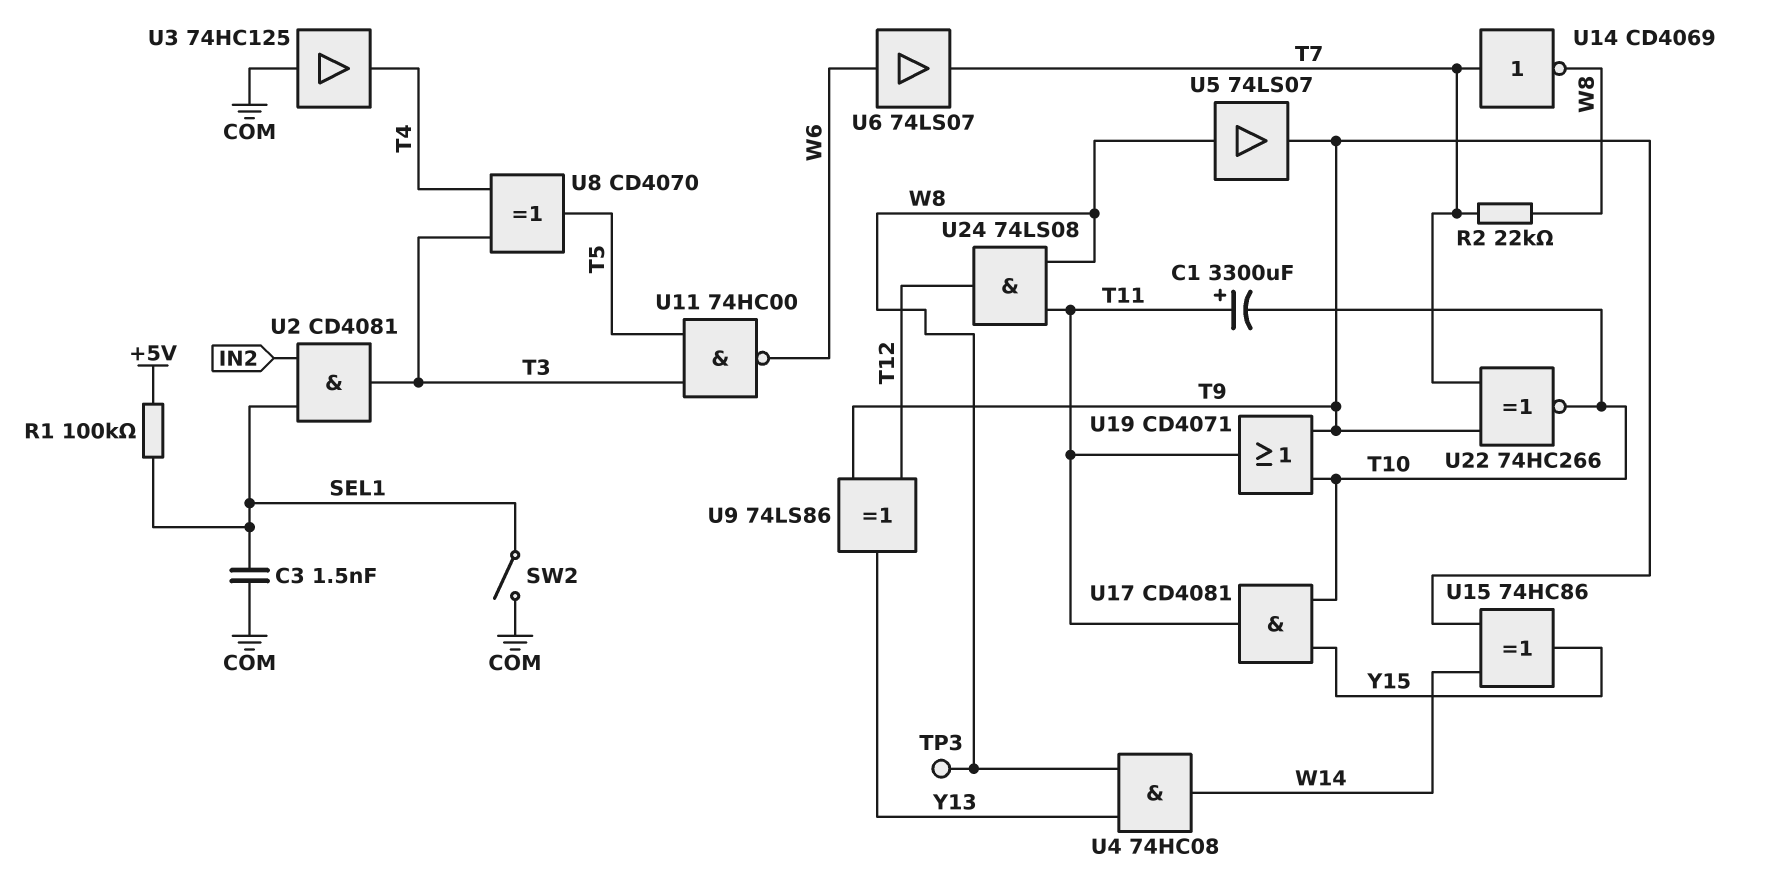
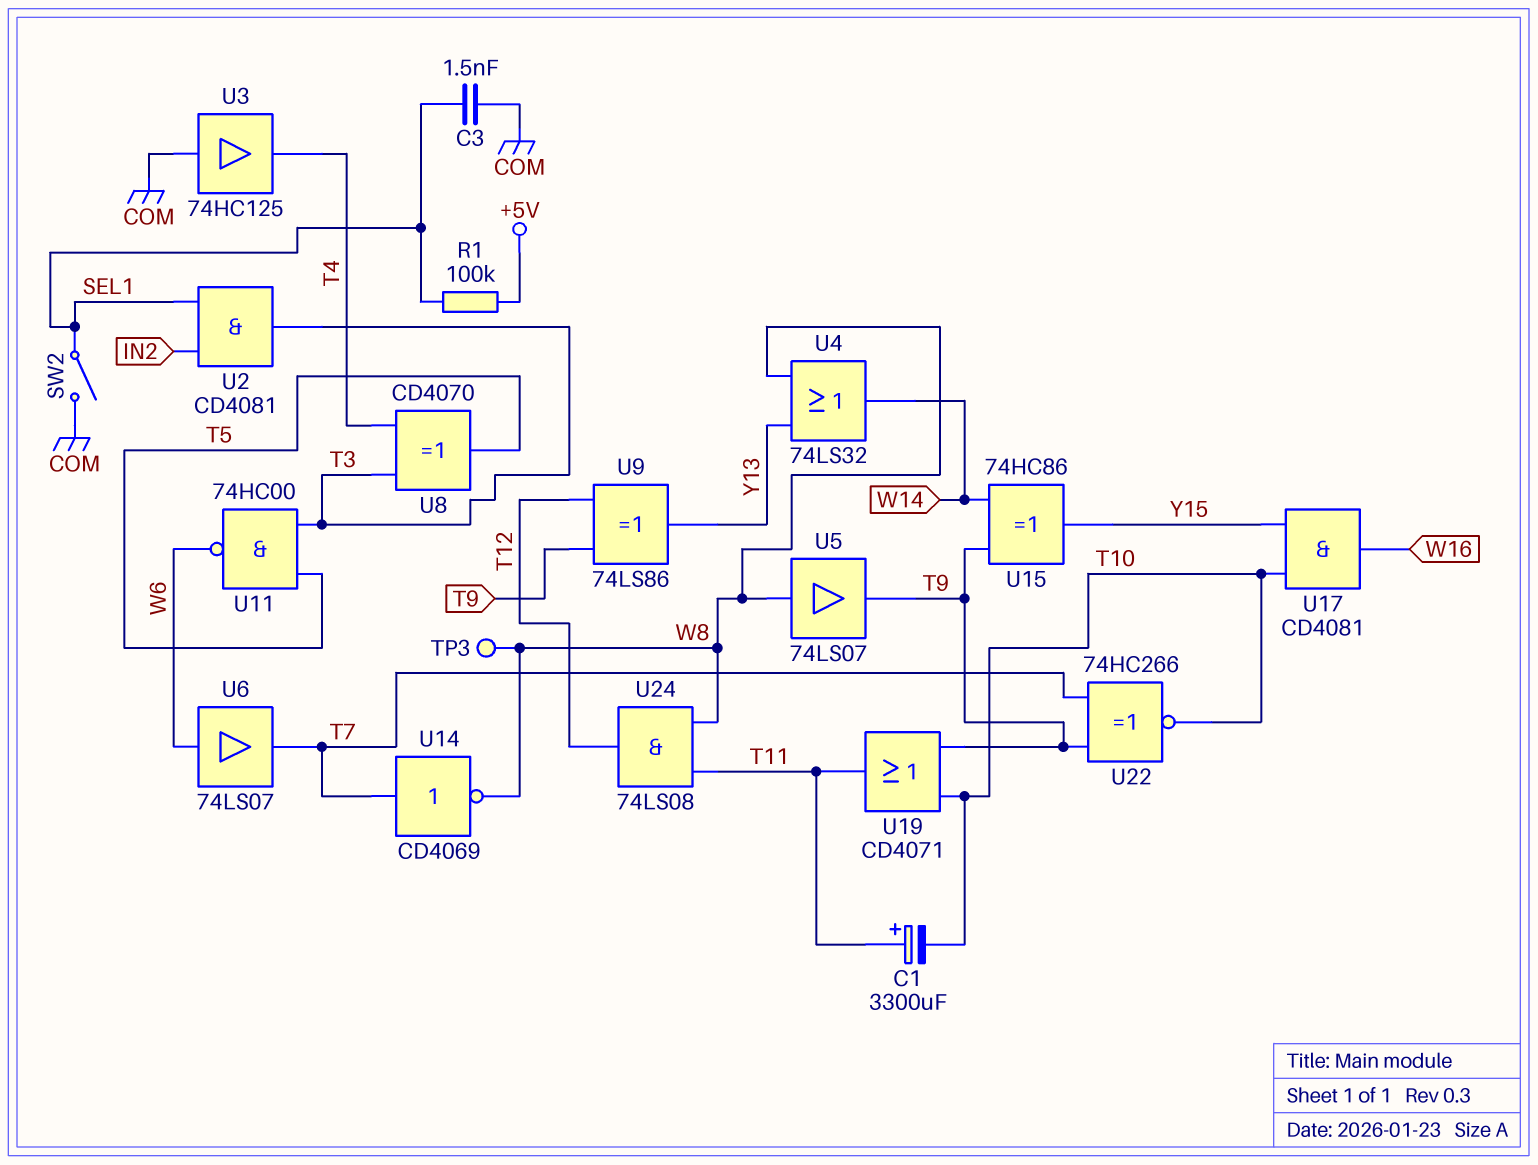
R2: 22k (T7, W8) -> none
U4: AND 74HC08 (in W8, in Y13, out W14) -> OR 74LS32 (in W8, in Y13, out W14)
U17: AND CD4081 (in T10, in Y15, out T11) -> AND CD4081 (in T10, in Y15, out W16)

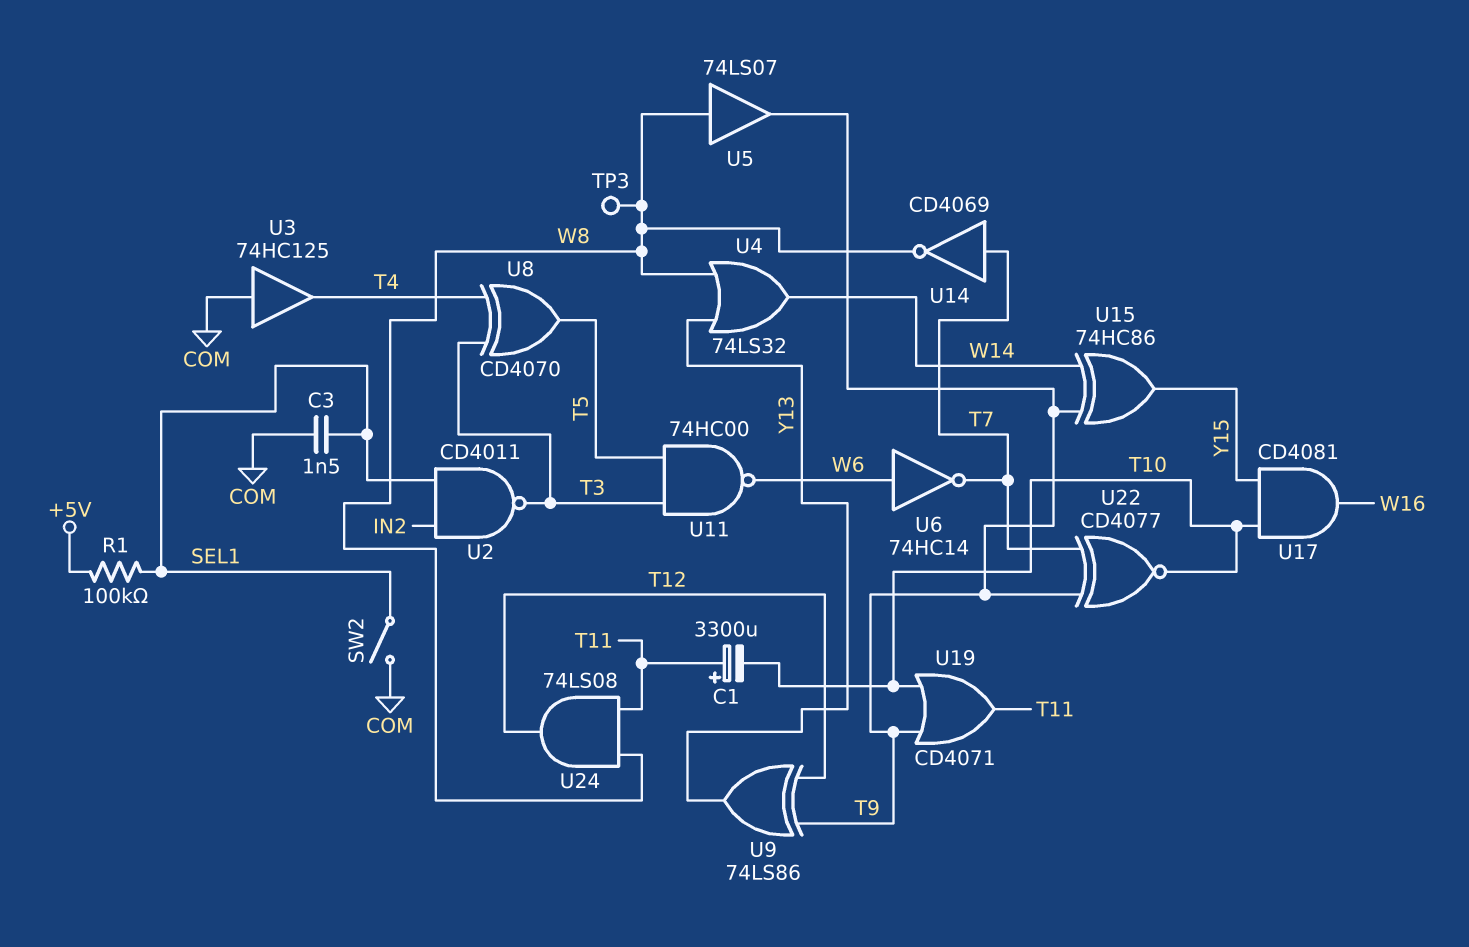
U2: AND CD4081 (in IN2, in SEL1, out T3) -> NAND CD4011 (in IN2, in SEL1, out T3)
U6: buffer 74LS07 (in W6, out T7) -> NOT 74HC14 (in W6, out T7)
U22: XNOR 74HC266 (in T7, in T9, out T10) -> XNOR CD4077 (in T7, in T9, out T10)

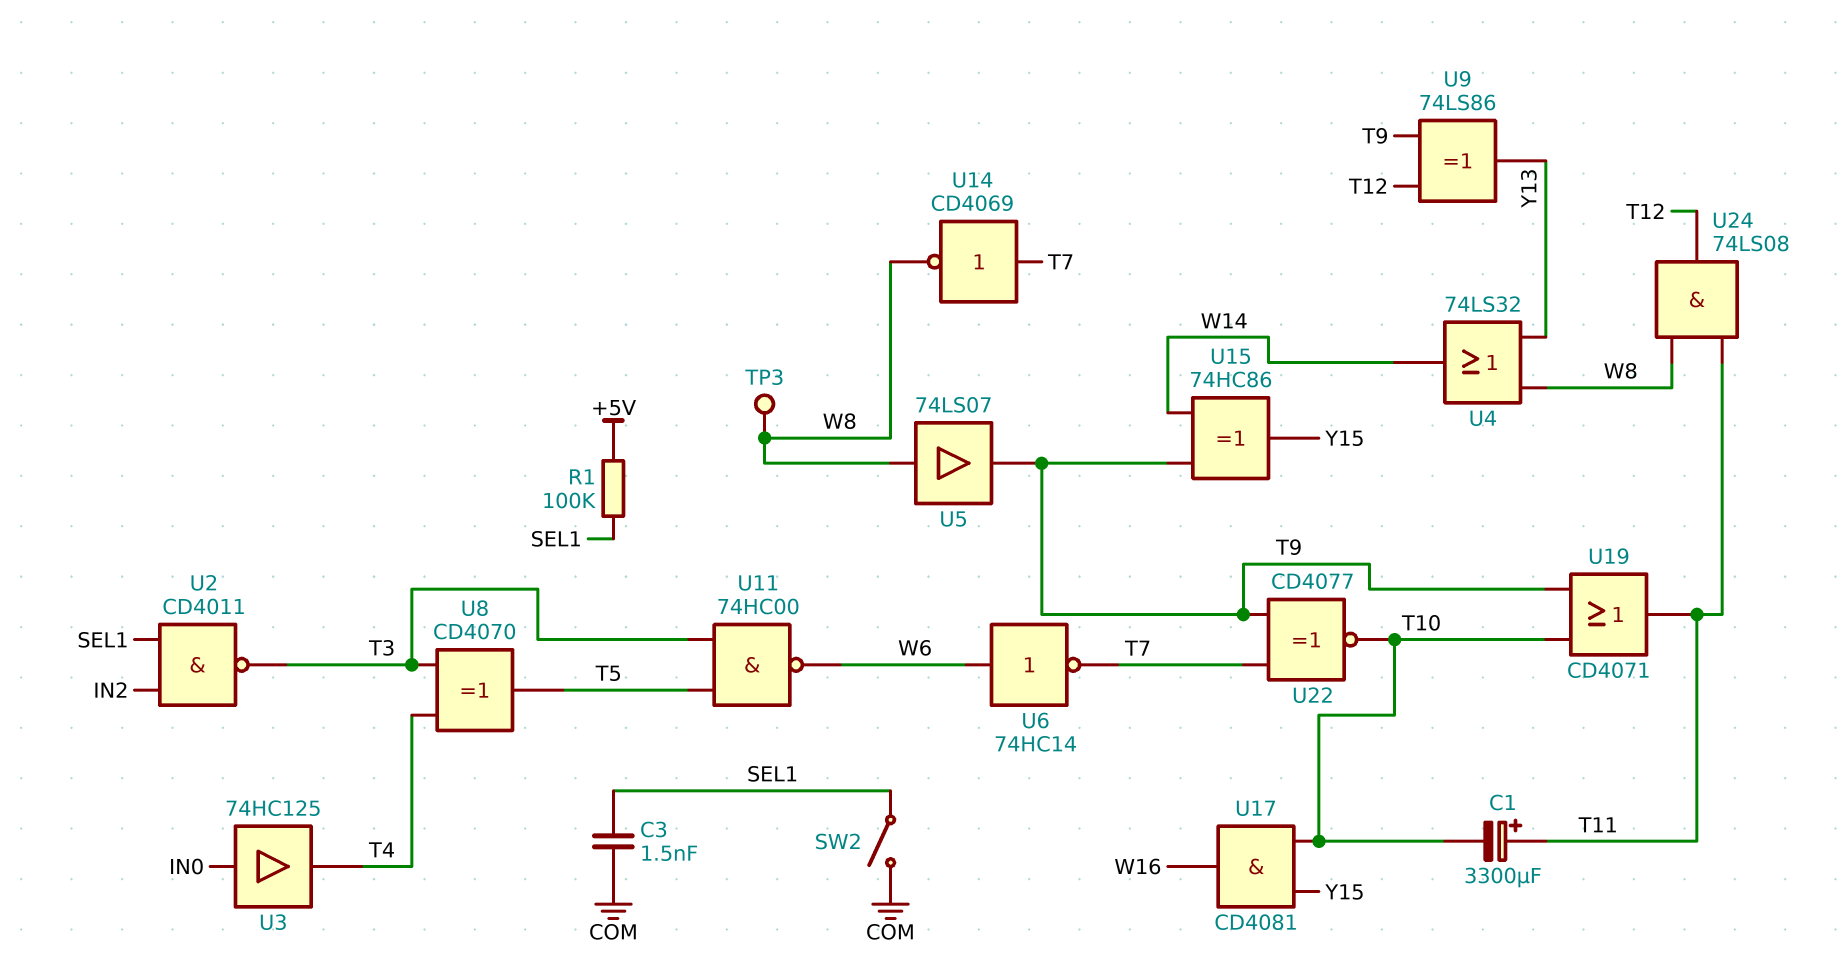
U3: buffer 74HC125 (in COM, out T4) -> buffer 74HC125 (in IN0, out T4)

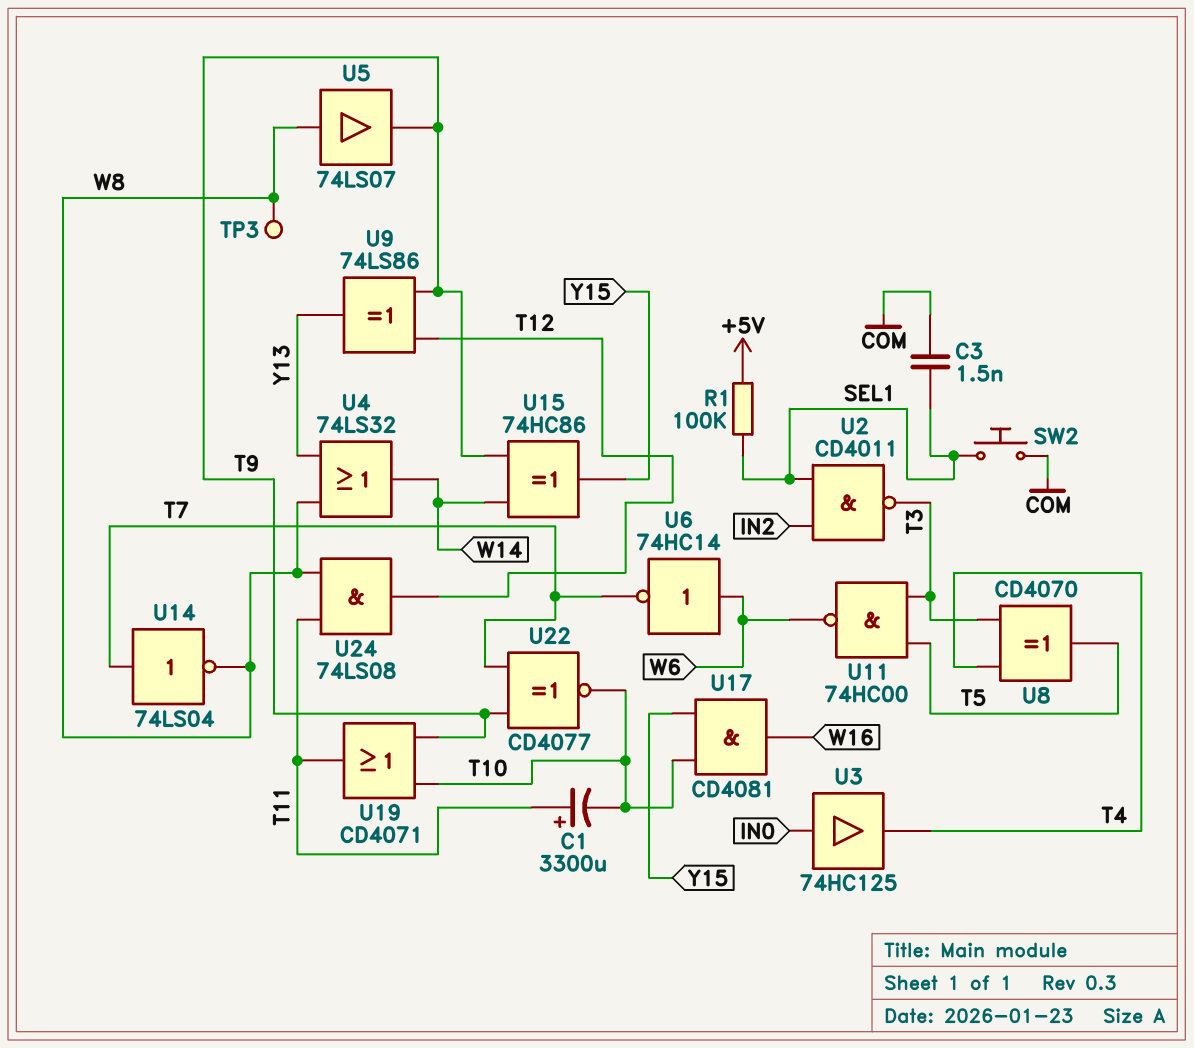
SW2: switch (COM, SEL1) -> button (COM, SEL1)
U14: NOT CD4069 (in T7, out W8) -> NOT 74LS04 (in T7, out W8)

